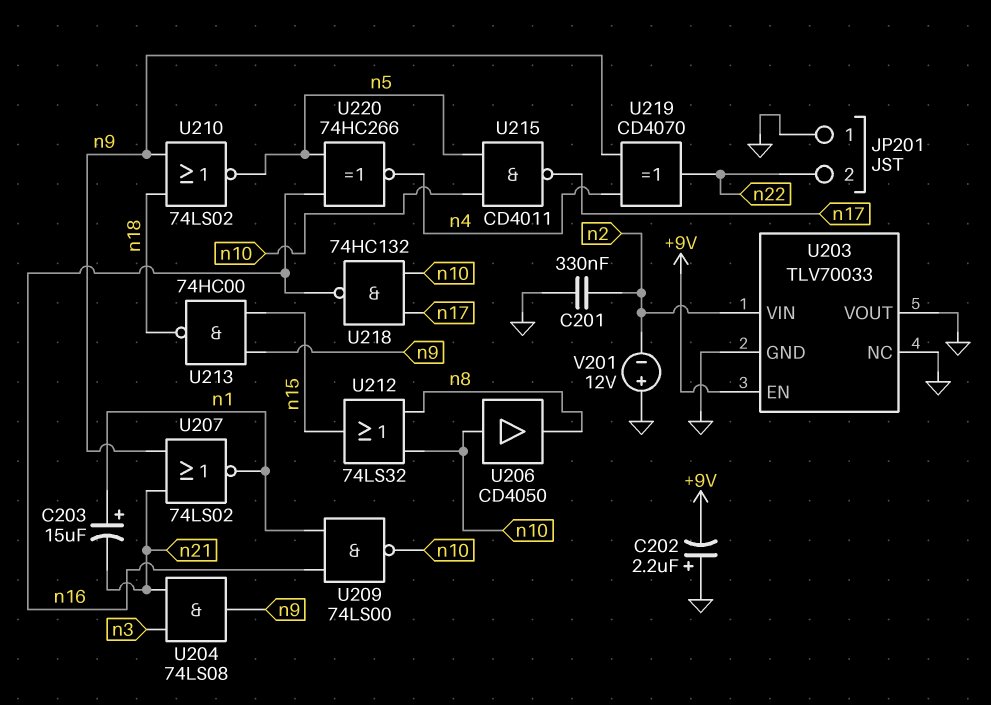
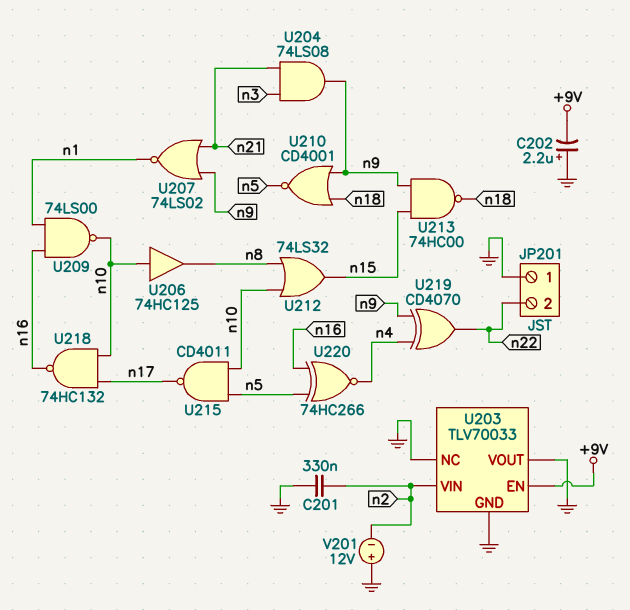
C203: 15uF (plus n1, minus n21) -> none
U206: buffer CD4050 (in n10, out n8) -> buffer 74HC125 (in n10, out n8)
U210: NOR 74LS02 (in n9, in n18, out n5) -> NOR CD4001 (in n9, in n18, out n5)

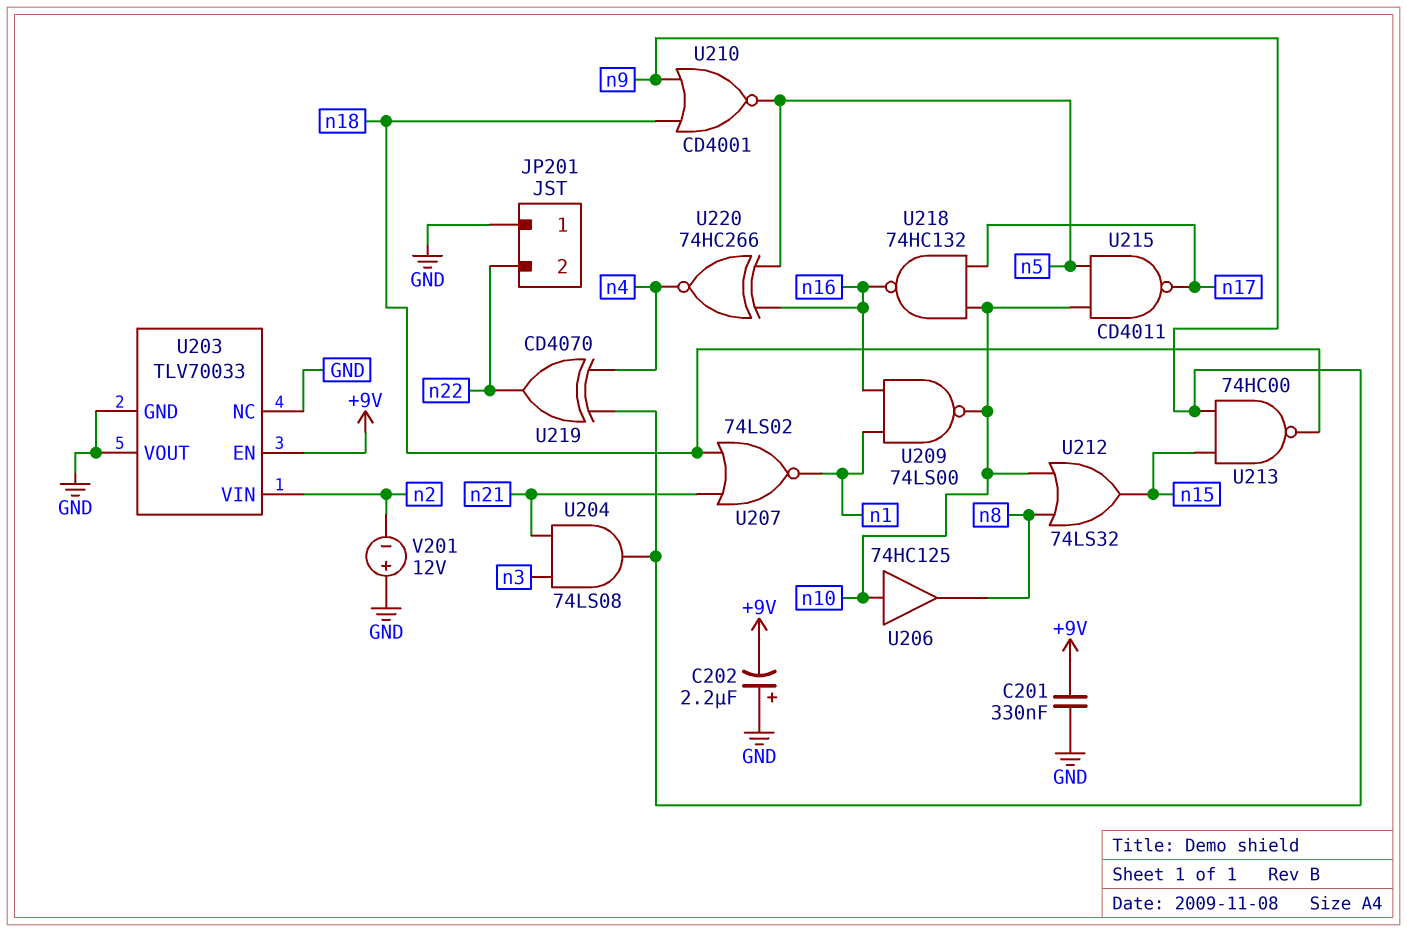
C201: 330nF (GND, n2) -> 330nF (+9V, GND)
U207: NOR 74LS02 (in n9, in n21, out n1) -> NOR 74LS02 (in n18, in n21, out n1)

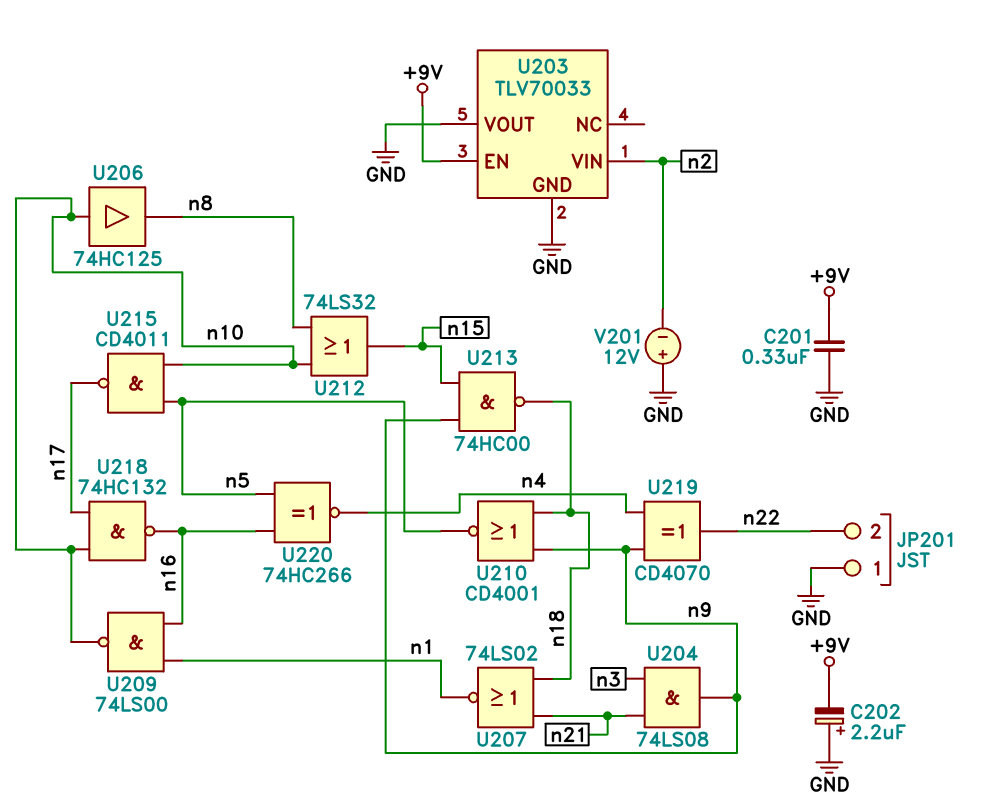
U203 pin NC: GND -> none

